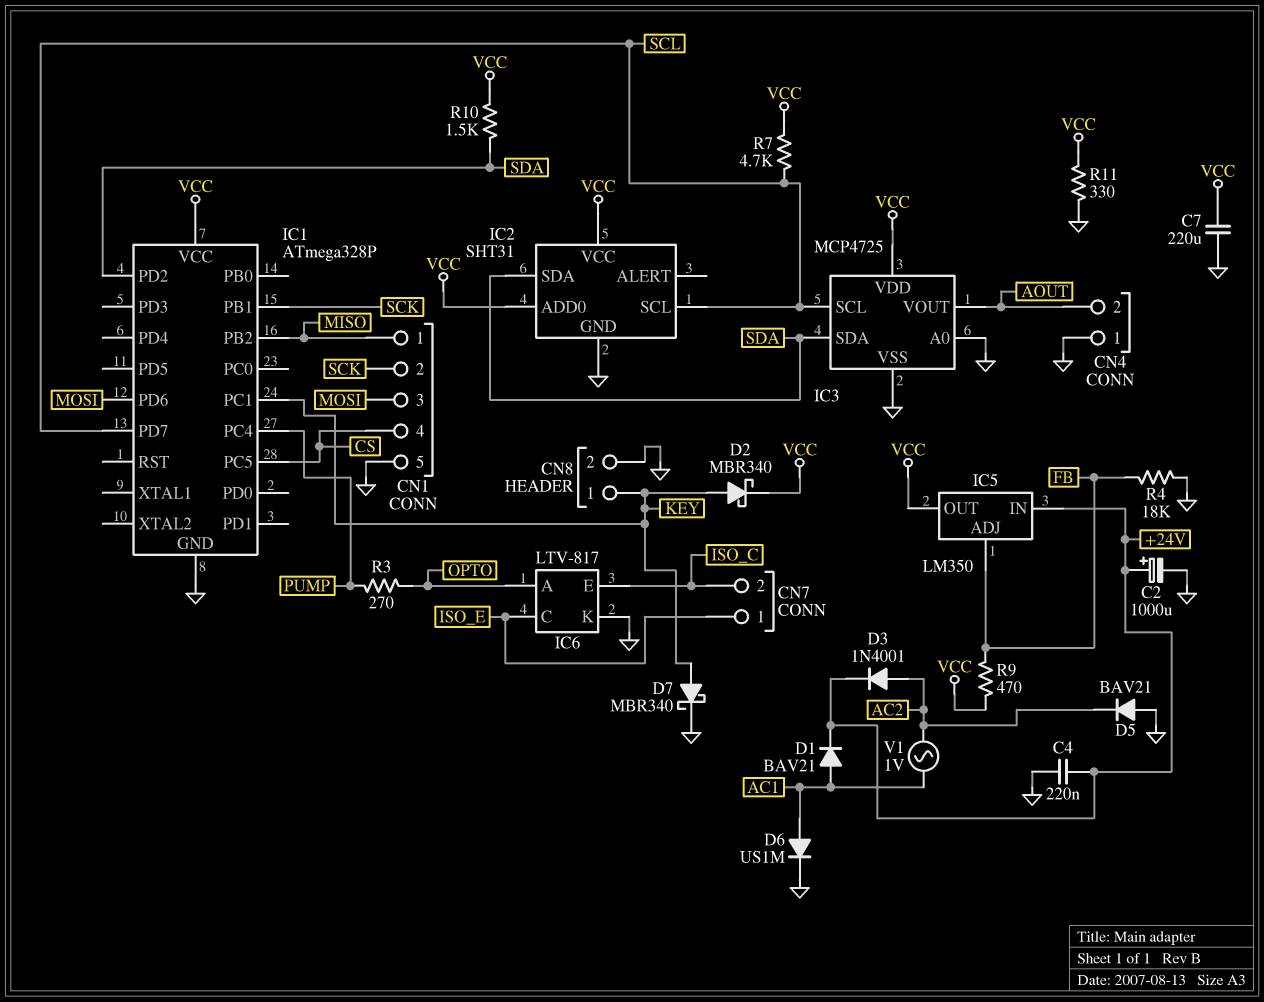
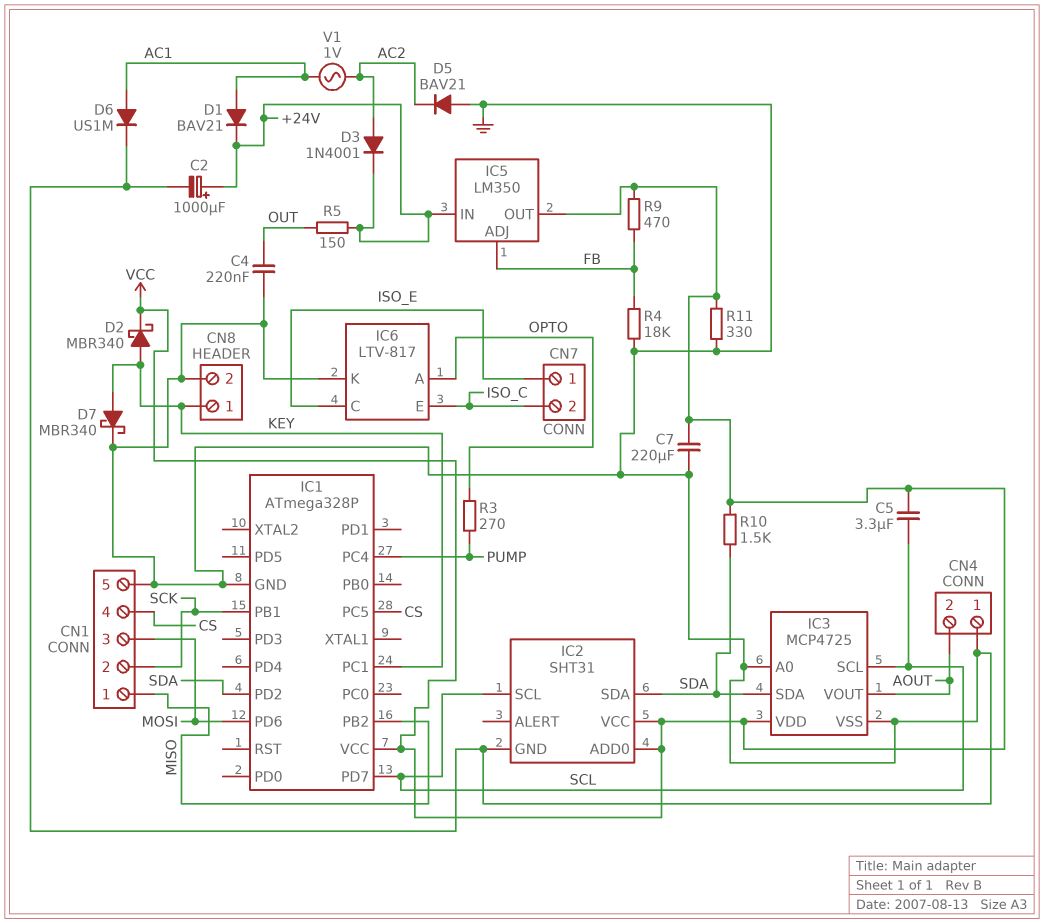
C4: 220nF (+24V, GND) -> 220nF (GND, OUT)
C5: none -> 3.3uF (SCL, VCC)
R5: none -> 150 (+24V, OUT)
R7: 4.7k (SCL, VCC) -> none

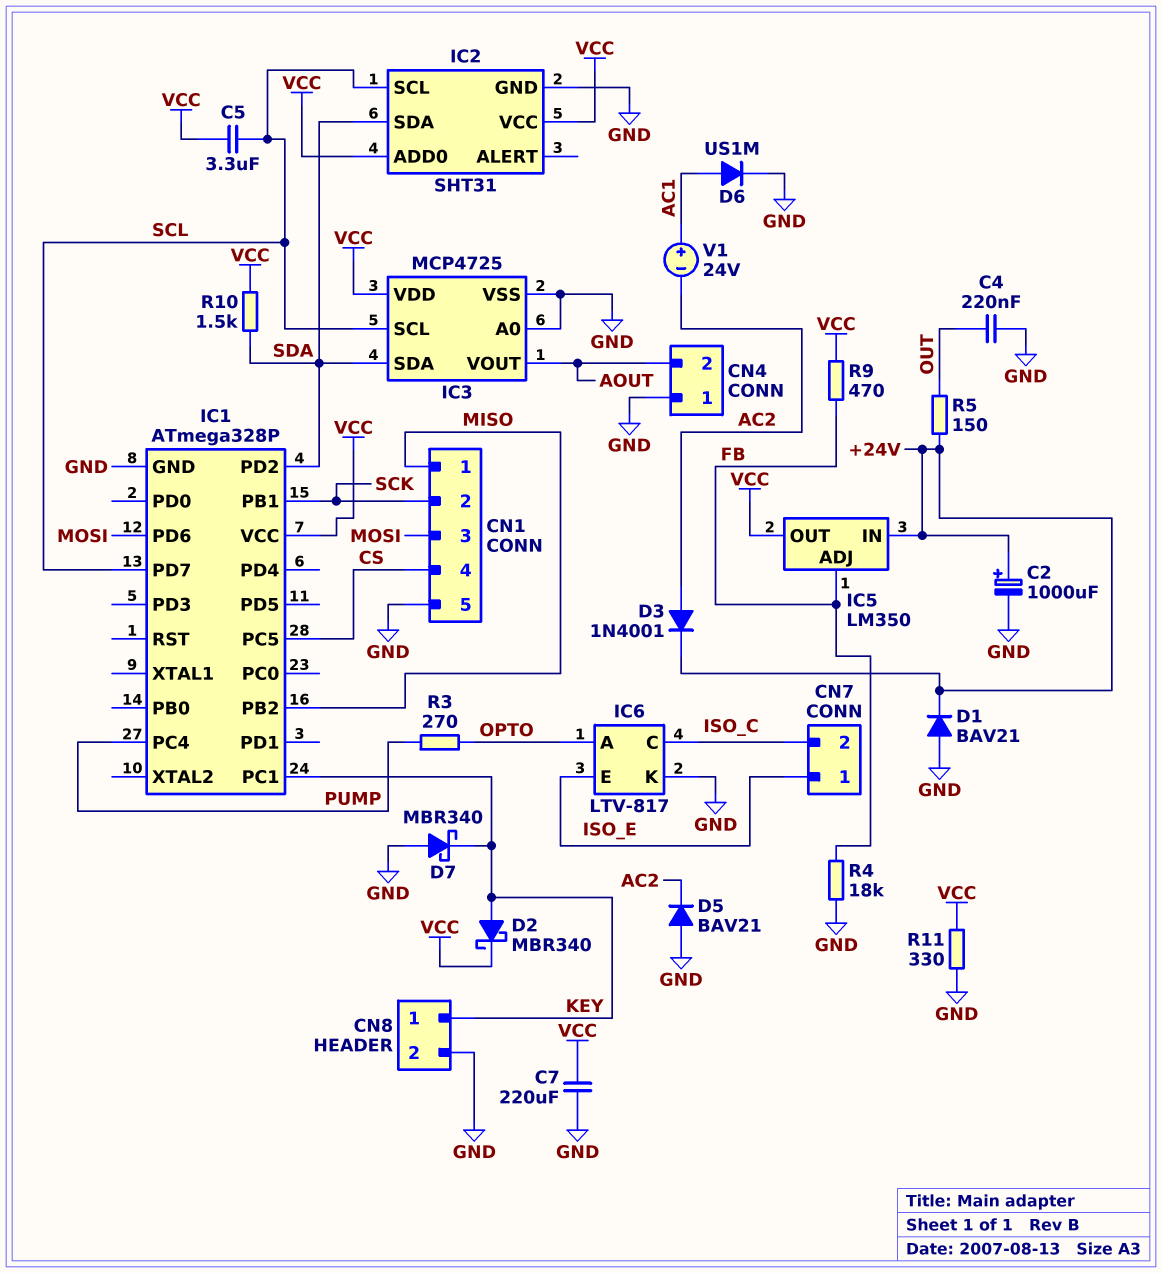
D1: diode BAV21 (A AC1, K +24V) -> diode BAV21 (A GND, K +24V)
D7: schottky MBR340 (A KEY, K GND) -> schottky MBR340 (A GND, K KEY)
IC6 pin C: ISO_E -> ISO_C
IC6 pin E: ISO_C -> ISO_E
V1: AC 1V (AC1, AC2) -> 24V (plus AC1, minus AC2)

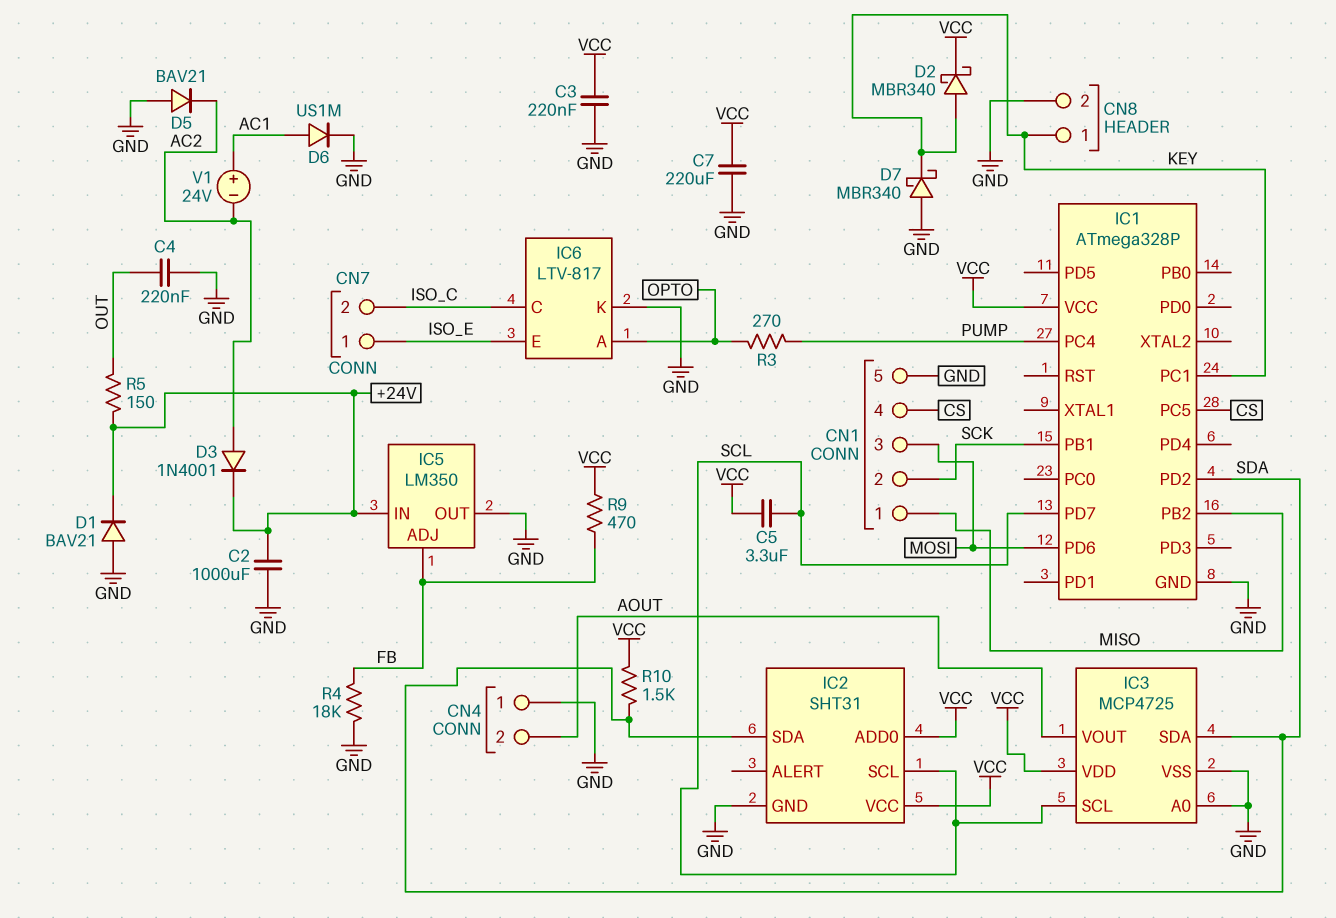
C2: 1000uF (plus +24V, minus GND) -> 1000uF (+24V, GND)
C3: none -> 220nF (GND, VCC)
IC5 pin OUT: VCC -> GND
R11: 330 (GND, VCC) -> none

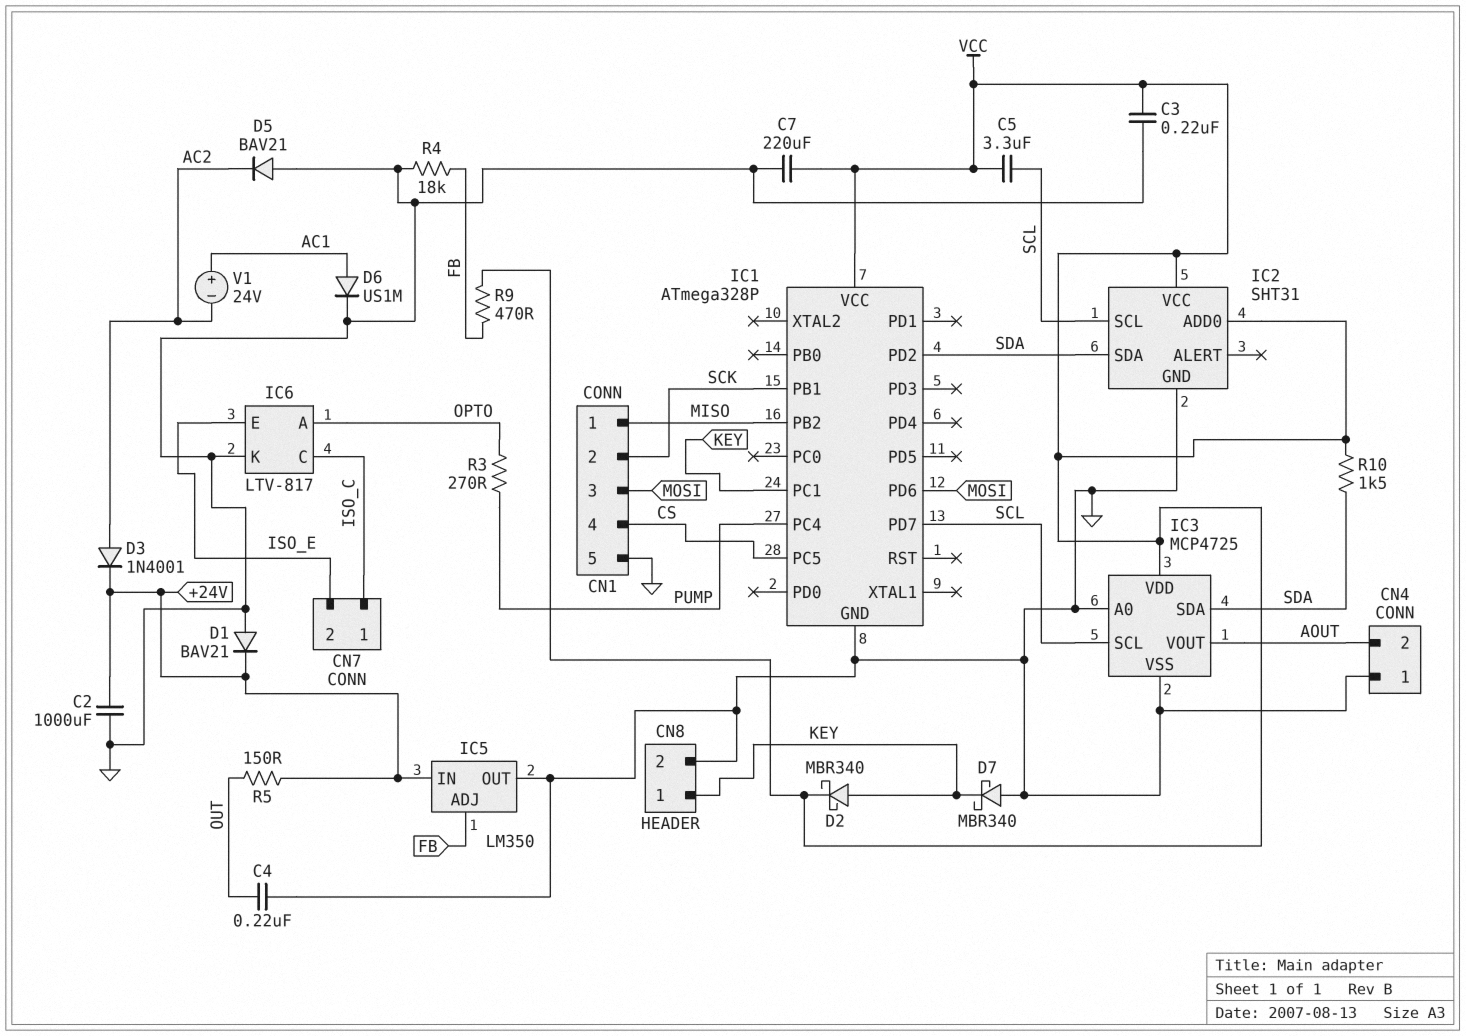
CN7 pin 1: ISO_E -> ISO_C
CN7 pin 2: ISO_C -> ISO_E

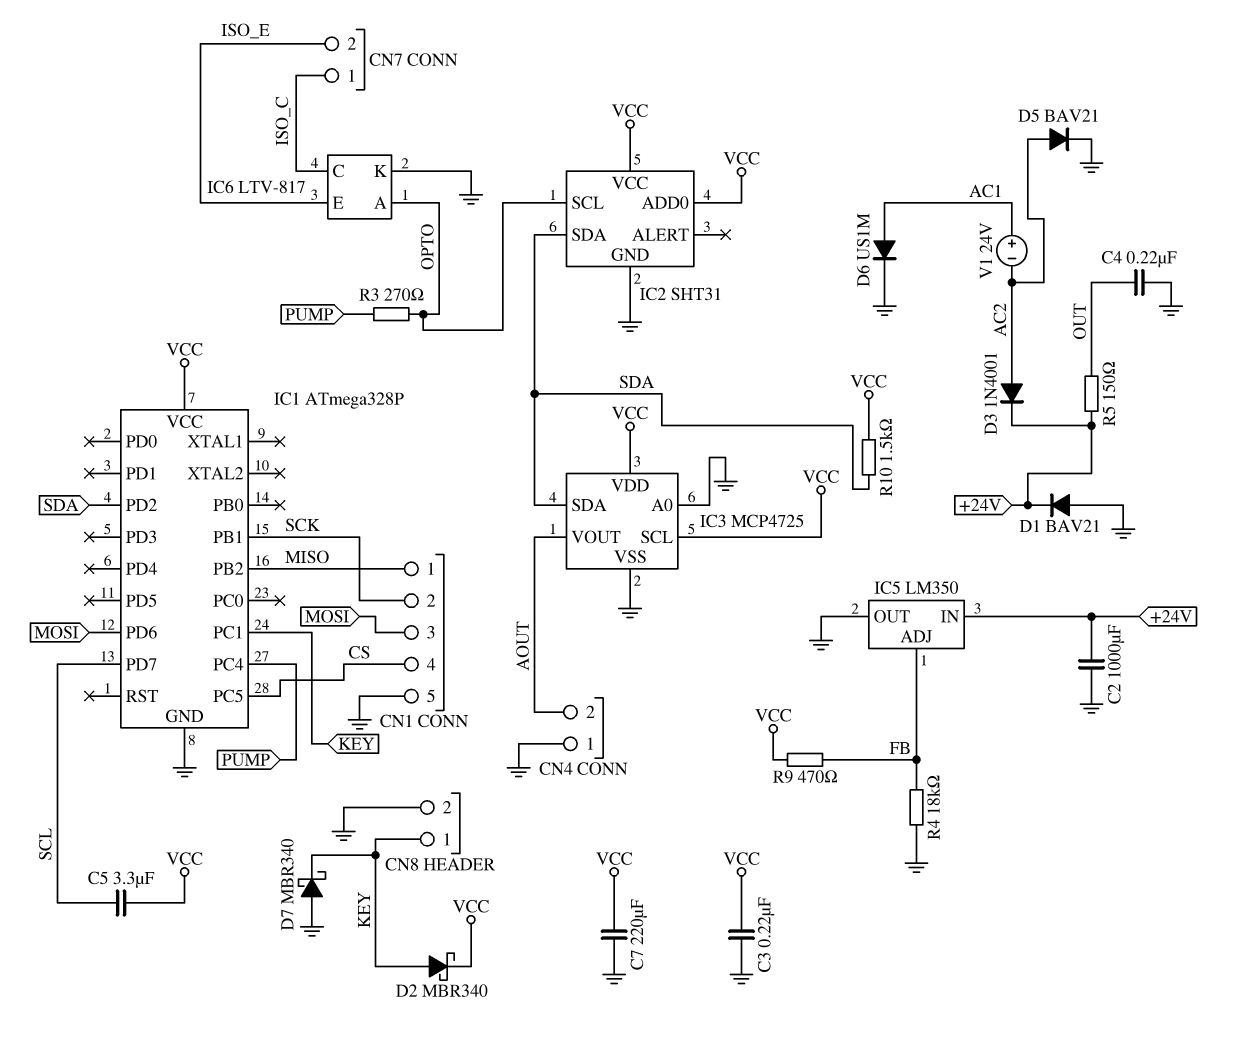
D5: diode BAV21 (A GND, K AC2) -> diode BAV21 (A AC2, K GND)
IC2 pin SCL: SCL -> OPTO
IC3 pin SCL: SCL -> VCC

